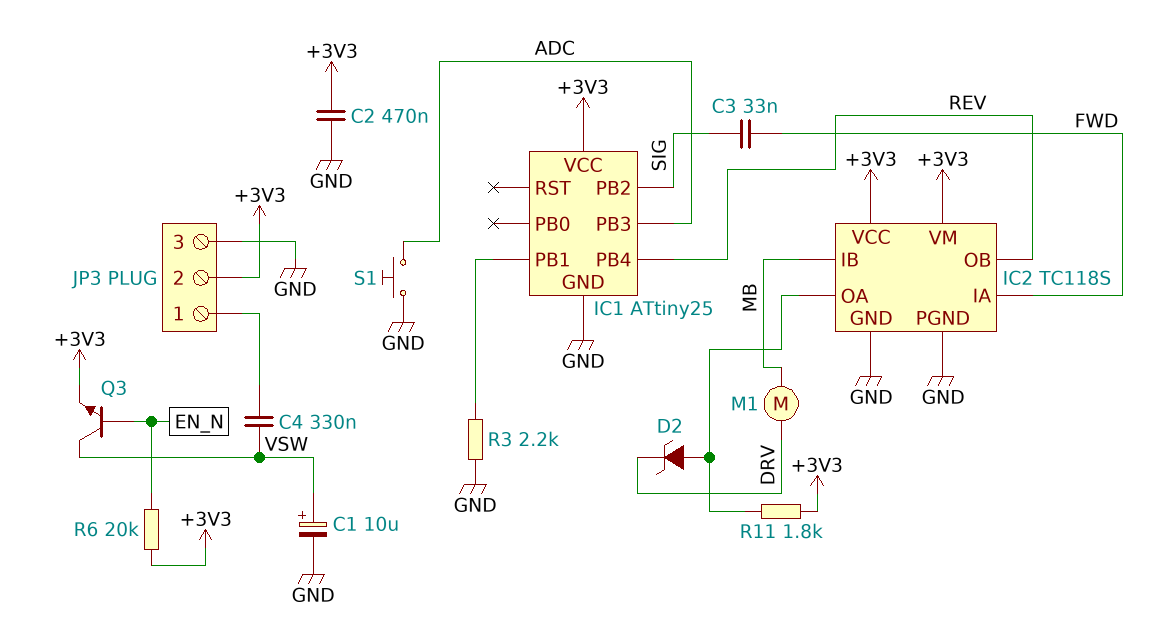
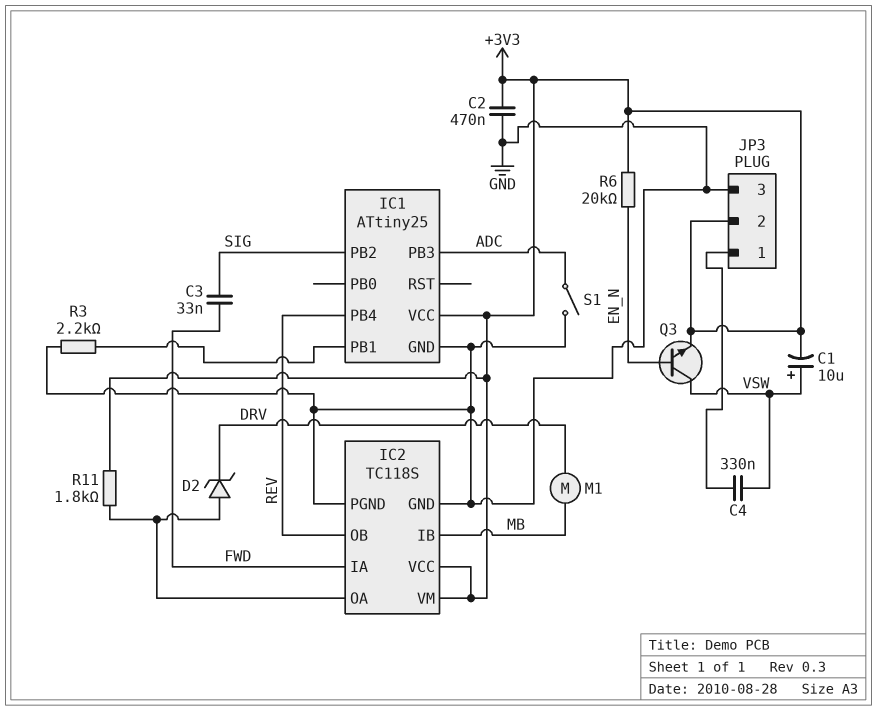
C1: 10uF (plus VSW, minus GND) -> 10uF (plus VSW, minus +3V3)
S1: button (ADC, GND) -> switch (ADC, GND)

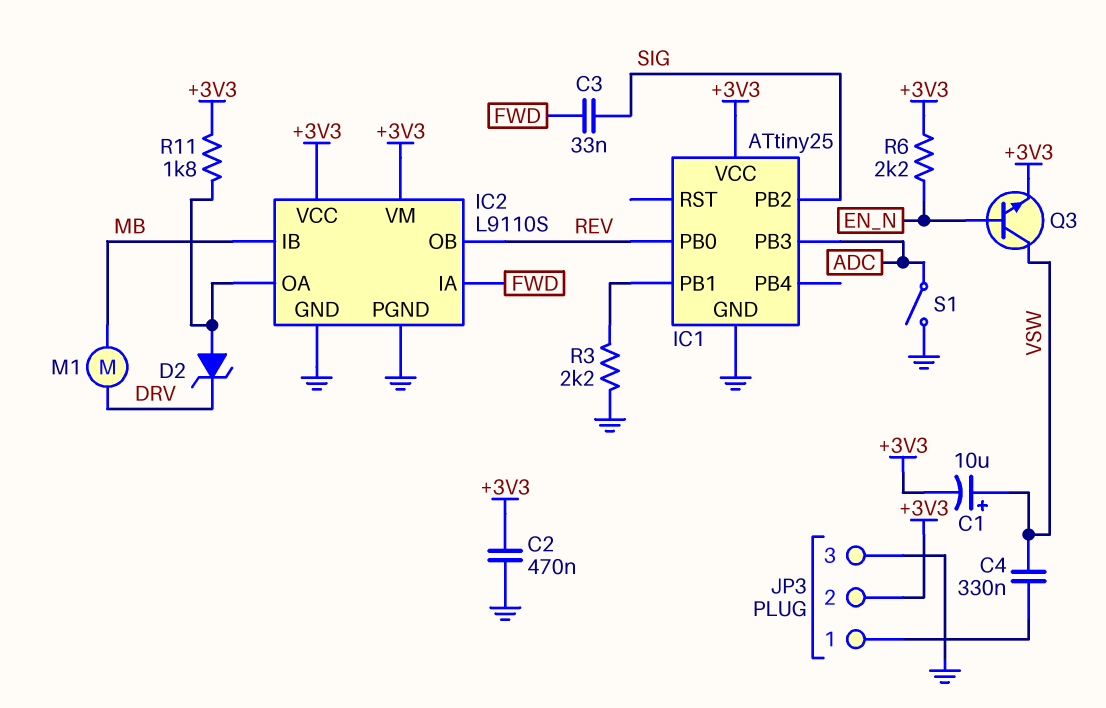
IC1 pin PB0: none -> REV
IC1 pin PB4: REV -> none
IC2: TC118S -> L9110S
R6: 20k (+3V3, EN_N) -> 2.2k (+3V3, EN_N)

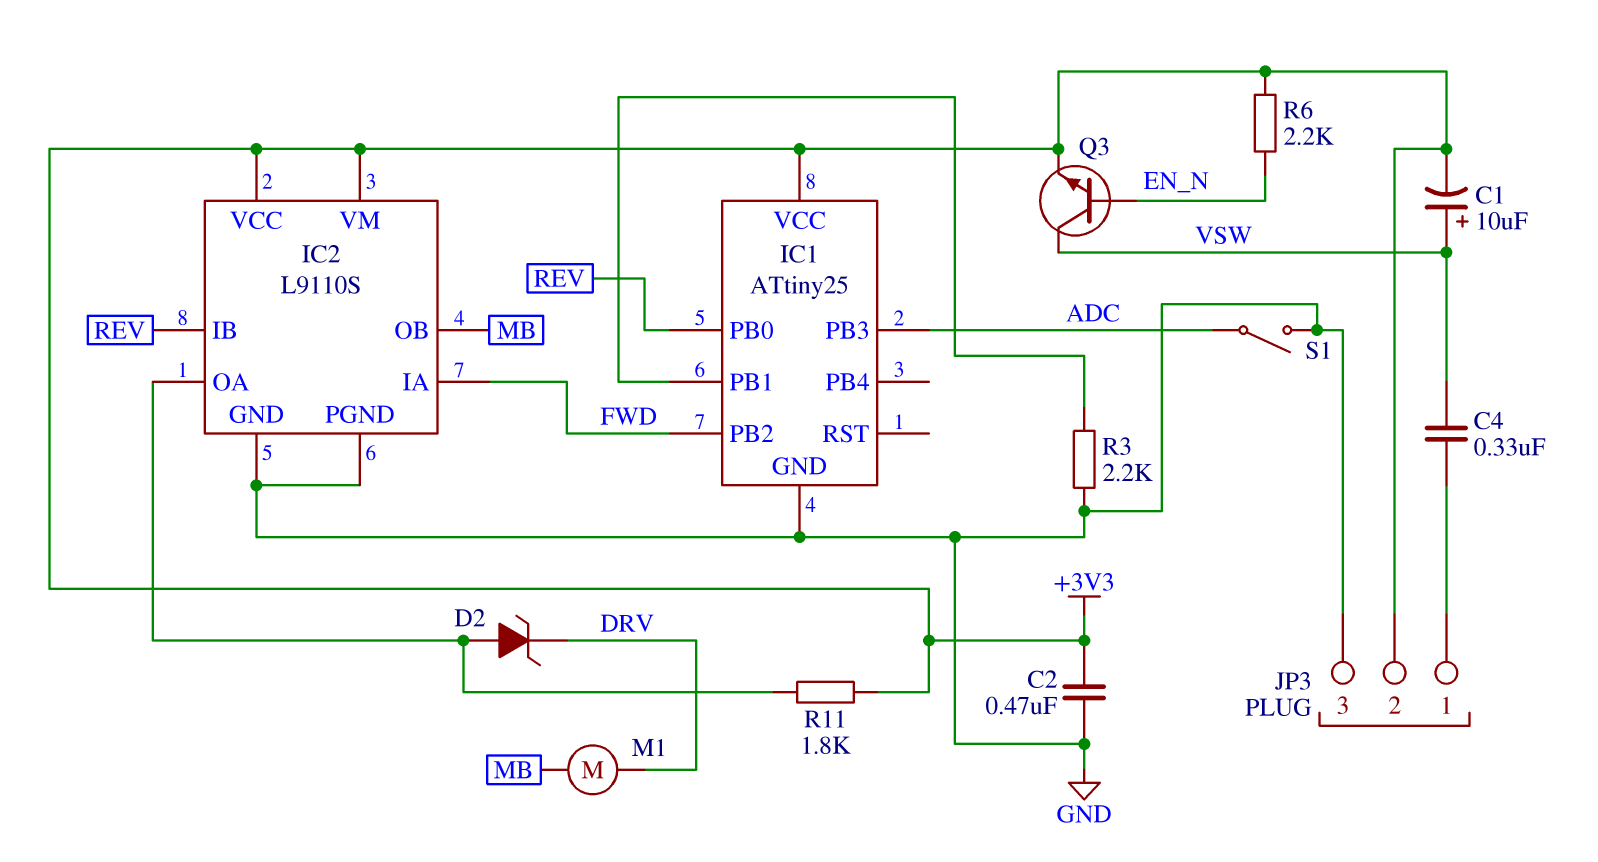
C3: 33nF (FWD, SIG) -> none
IC1 pin PB2: SIG -> FWD
IC2 pin IB: MB -> REV
IC2 pin OB: REV -> MB

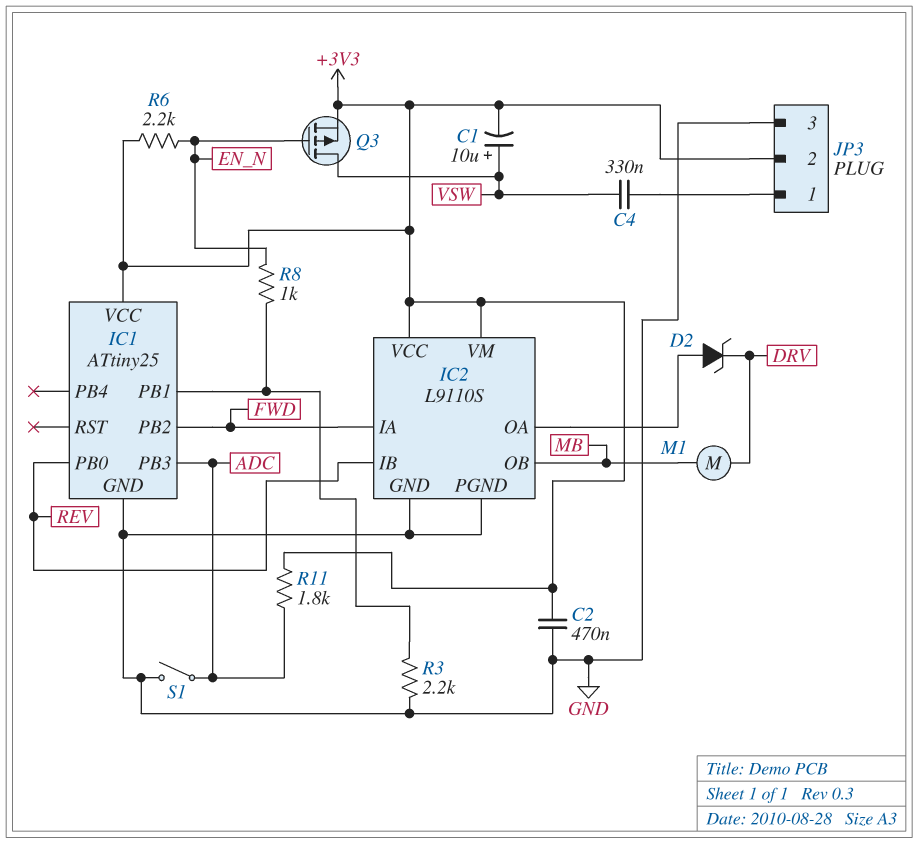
Q3: NPN (B EN_N, C VSW, E +3V3) -> PMOS (G EN_N, D VSW, S +3V3)
R8: none -> 1k (EN_N, IC1/PB1)
R11: 1.8k (+3V3, IC2/OA) -> 1.8k (+3V3, ADC)

